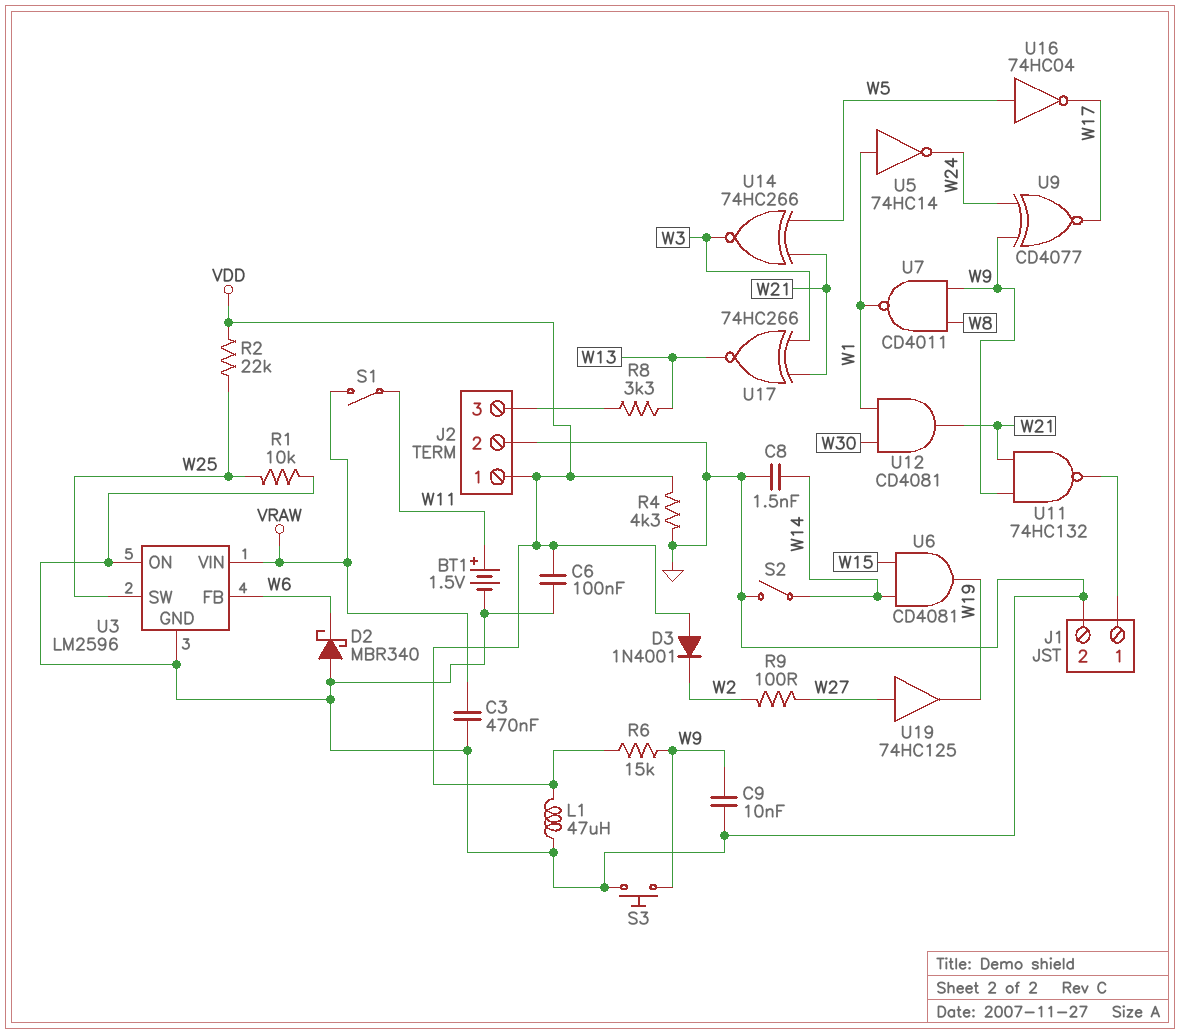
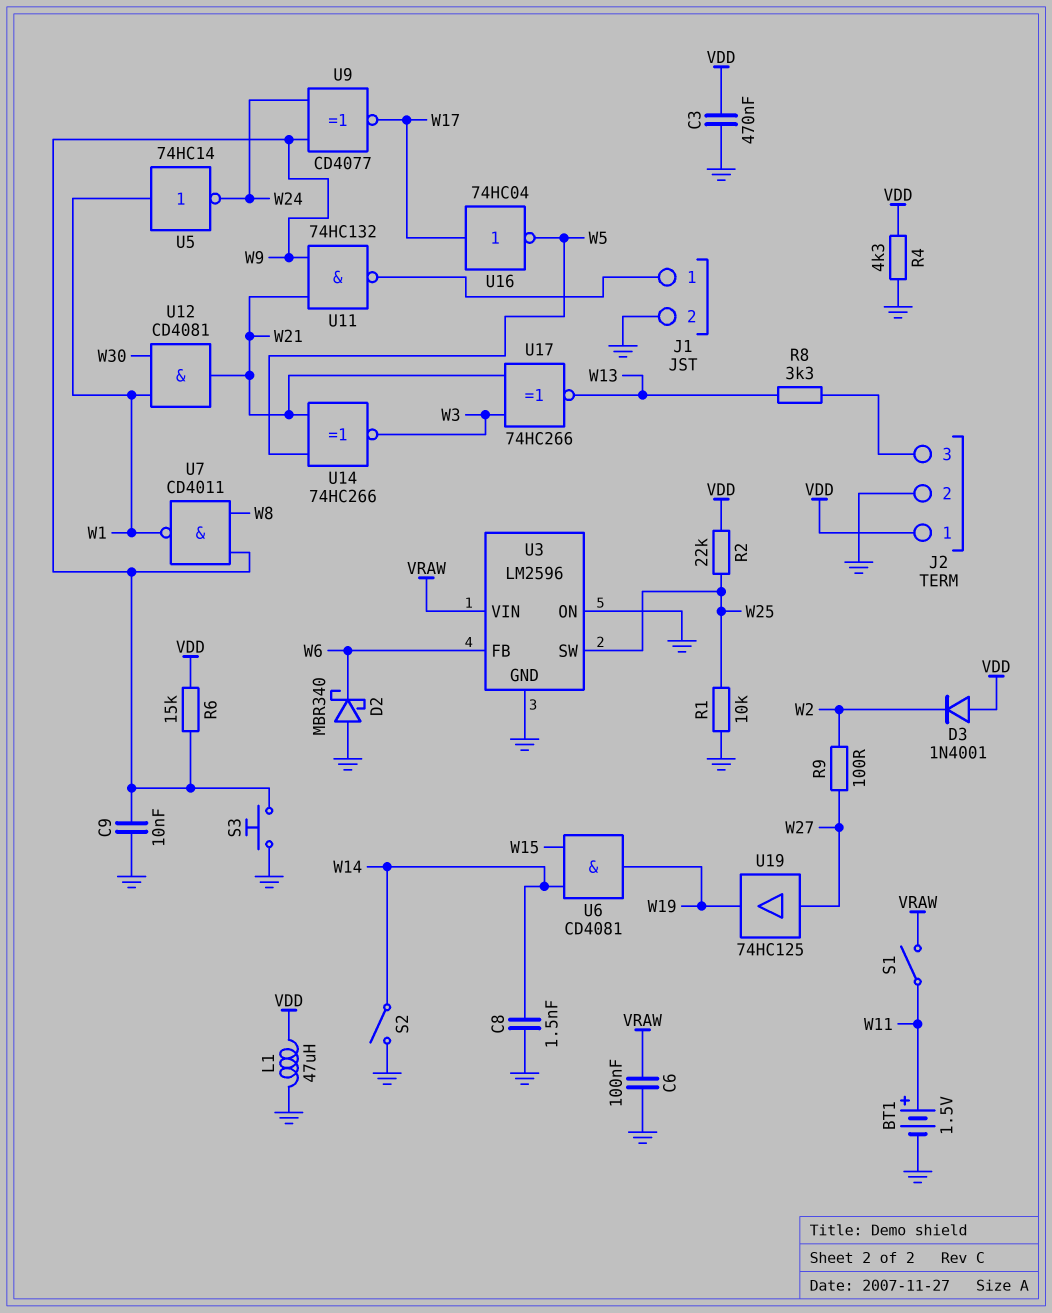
C3: 470nF (GND, VRAW) -> 470nF (GND, VDD)
C6: 100nF (GND, VDD) -> 100nF (GND, VRAW)
U16: NOT 74HC04 (in W5, out W17) -> NOT 74HC04 (in W17, out W5)

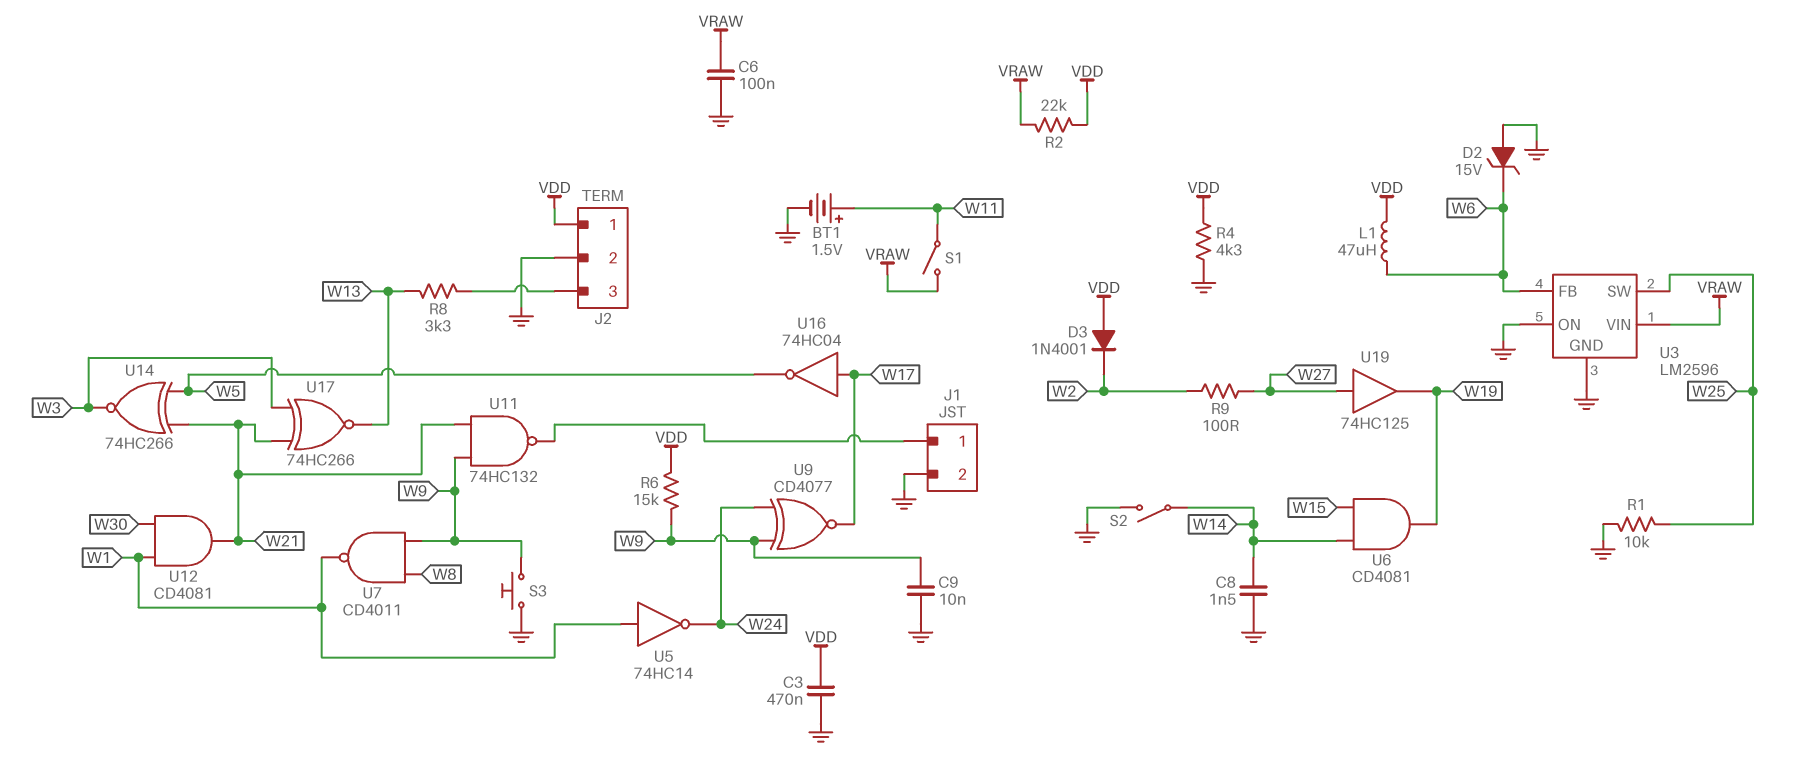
D2: schottky MBR340 (A GND, K W6) -> zener 15V (A GND, K W6)
L1: 47uH (GND, VDD) -> 47uH (VDD, W6)
R2: 22k (VDD, W25) -> 22k (VDD, VRAW)

